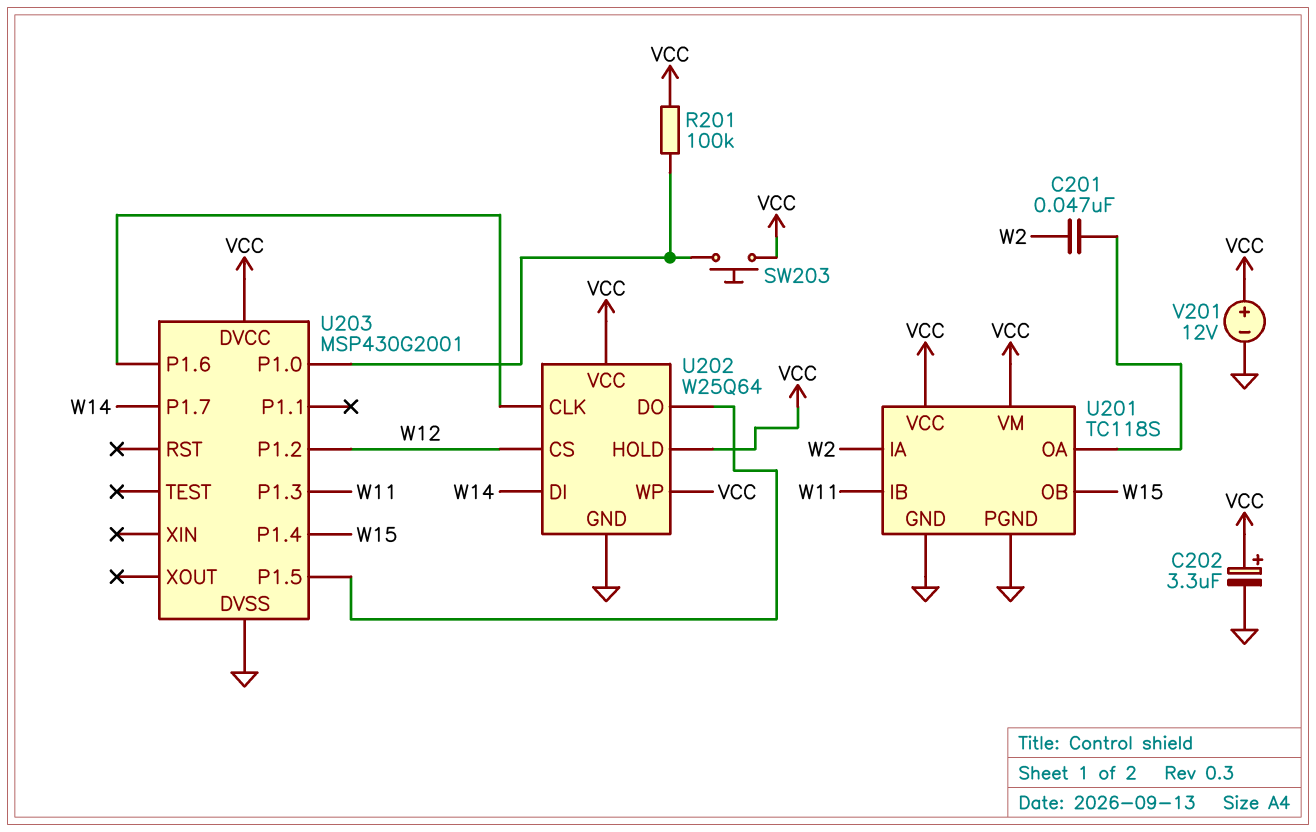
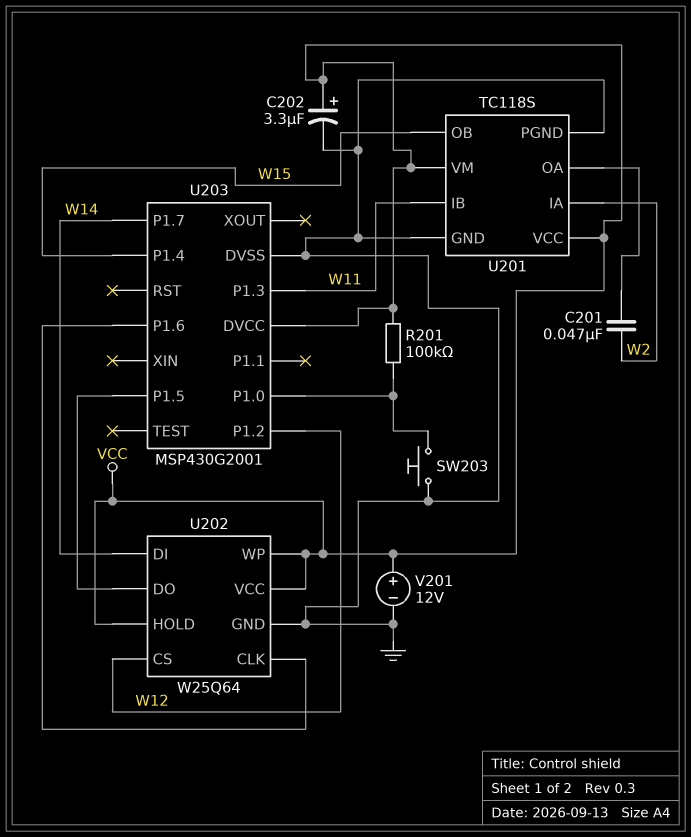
SW203: button (U203/P1.0, VCC) -> button (GND, U203/P1.0)

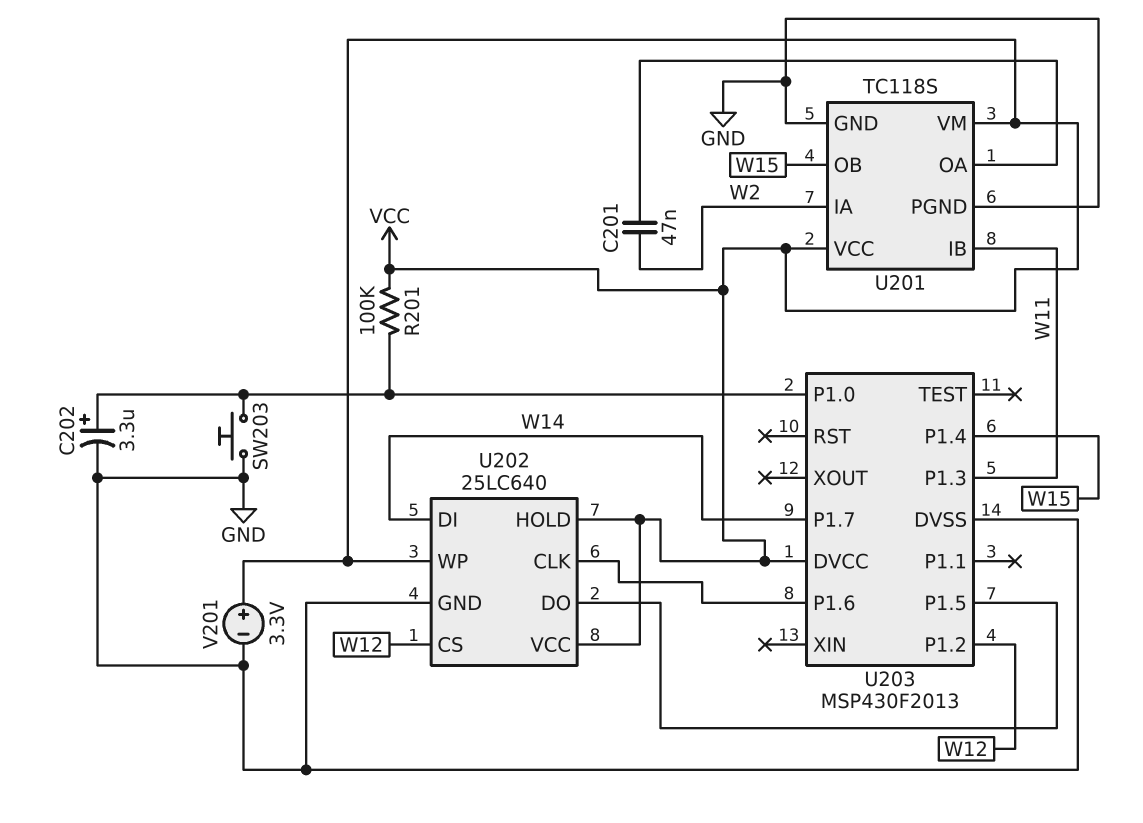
C202: 3.3uF (plus VCC, minus GND) -> 3.3uF (plus U203/P1.0, minus GND)
U202: W25Q64 -> 25LC640
U203: MSP430G2001 -> MSP430F2013
V201: 12V (plus VCC, minus GND) -> 3.3V (plus VCC, minus GND)

